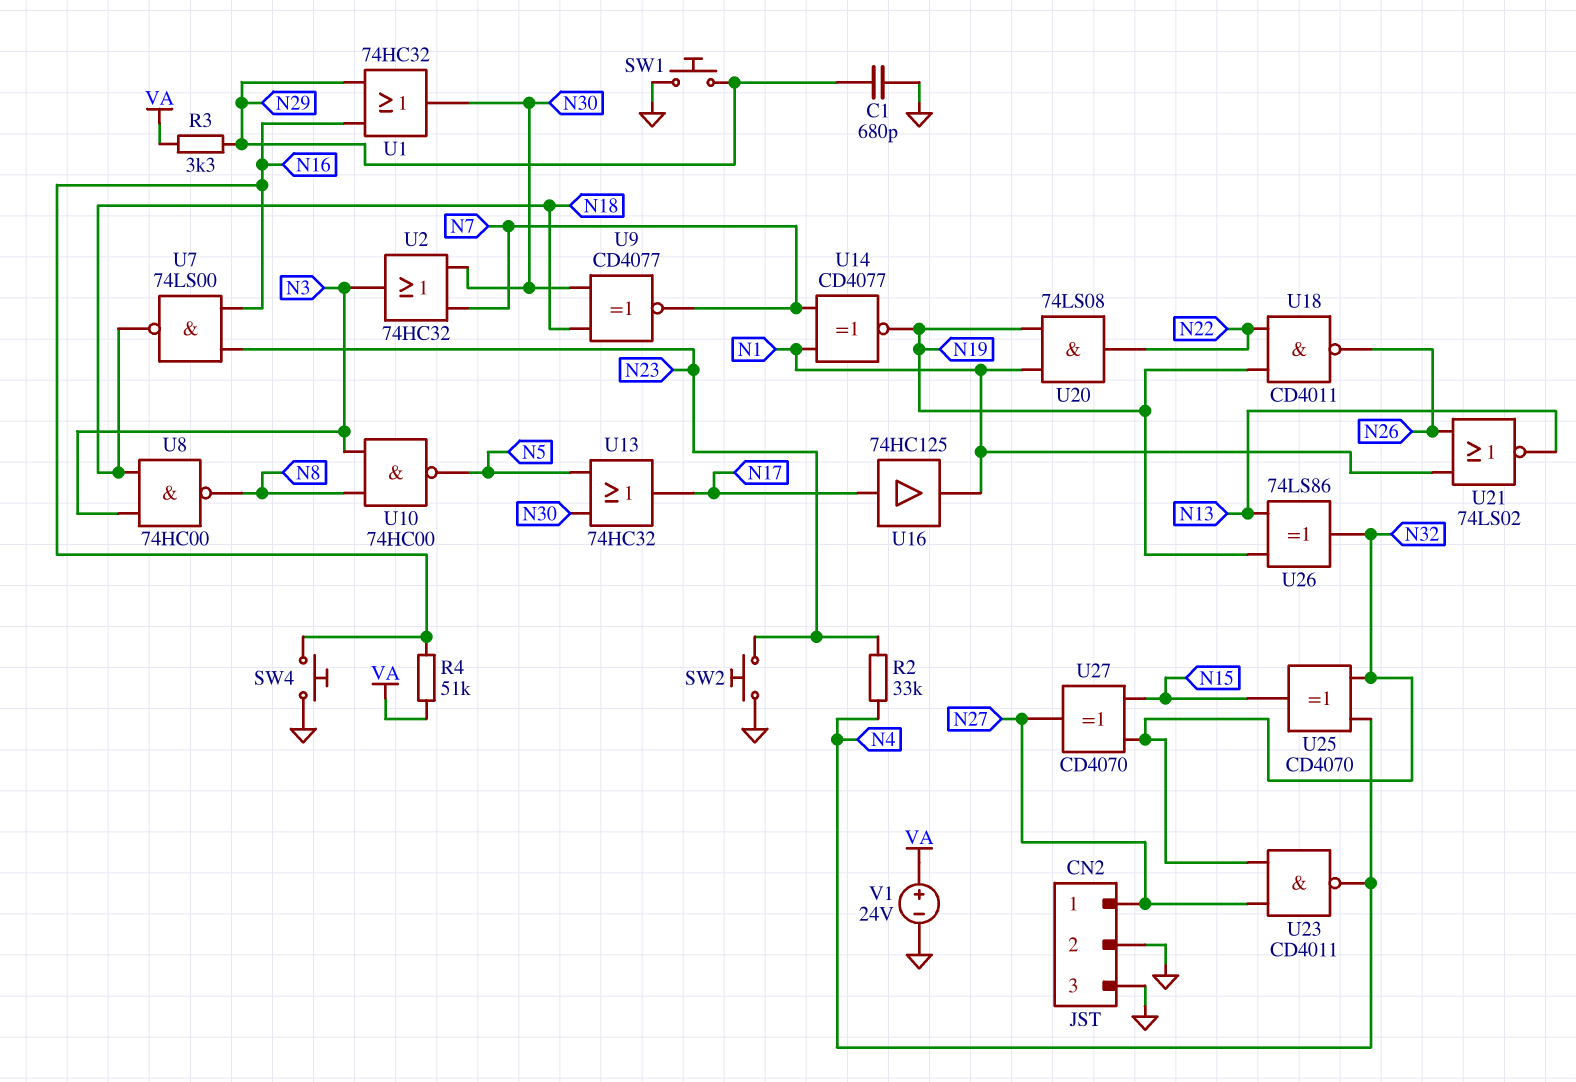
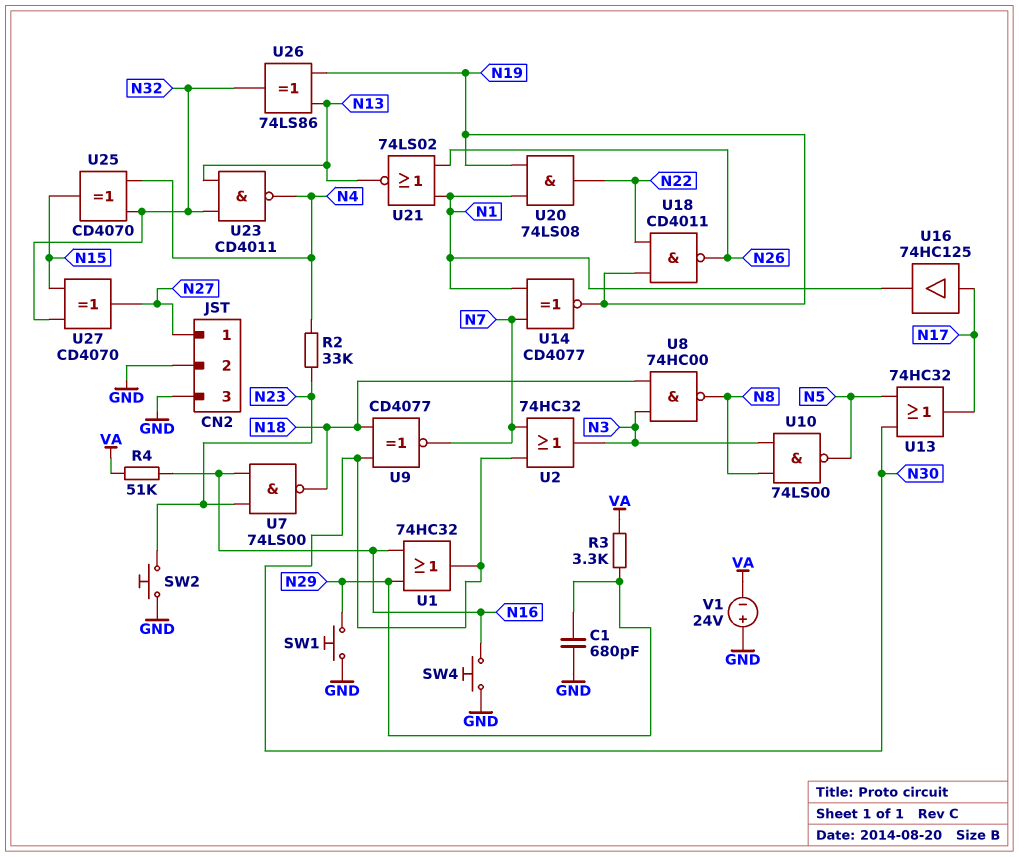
U10: NAND 74HC00 (in N3, in N8, out N5) -> NAND 74LS00 (in N3, in N8, out N5)
U23: NAND CD4011 (in N27, in N32, out N4) -> NAND CD4011 (in N13, in N32, out N4)
V1: 24V (plus VA, minus GND) -> 24V (plus GND, minus VA)

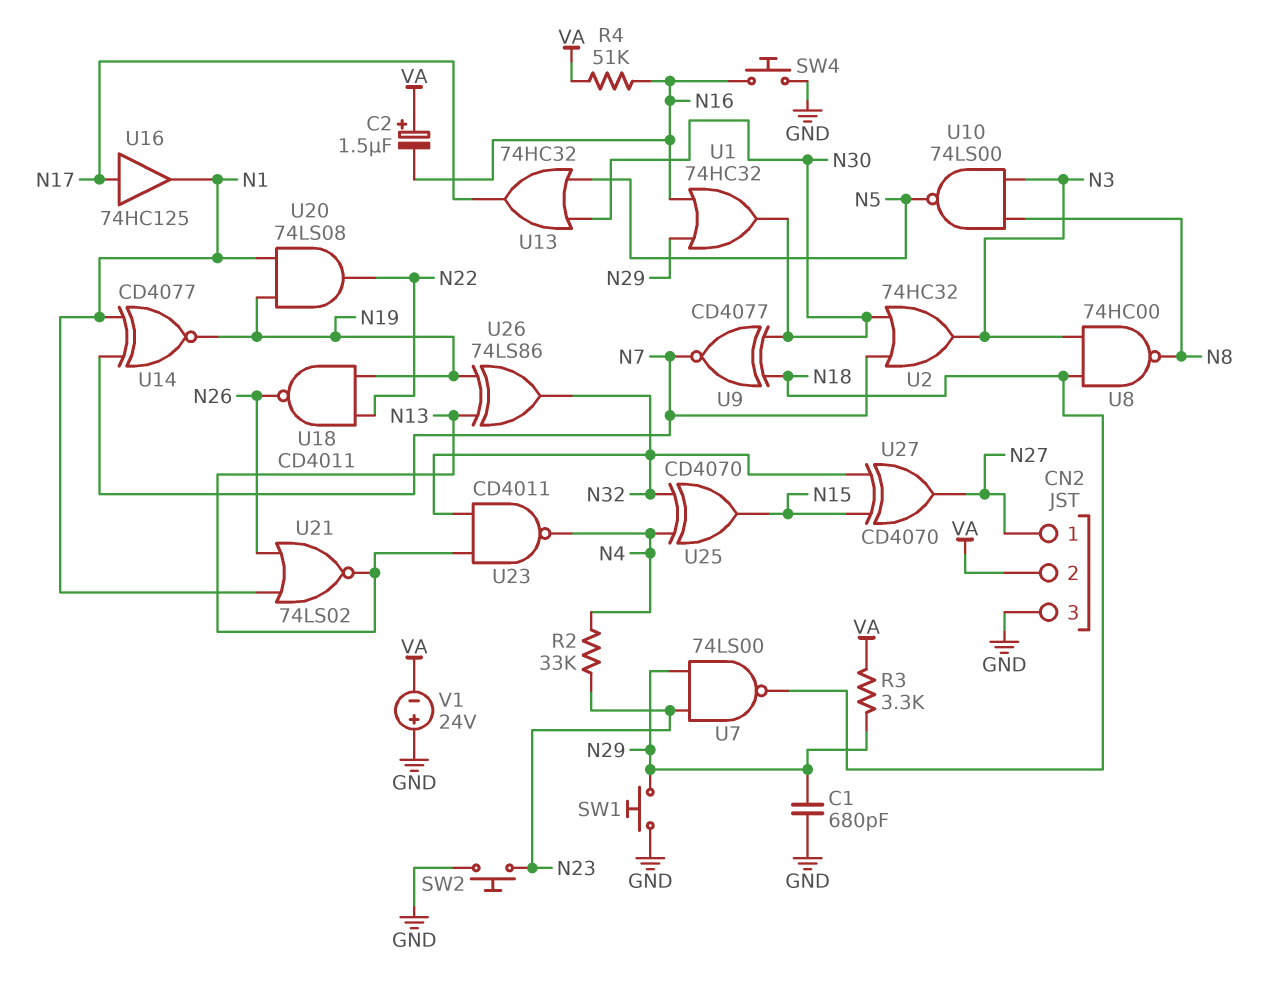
C2: none -> 1.5uF (plus VA, minus N16)
CN2 pin 2: GND -> VA
U7: NAND 74LS00 (in N16, in N23, out N18) -> NAND 74LS00 (in N23, in N29, out N18)

